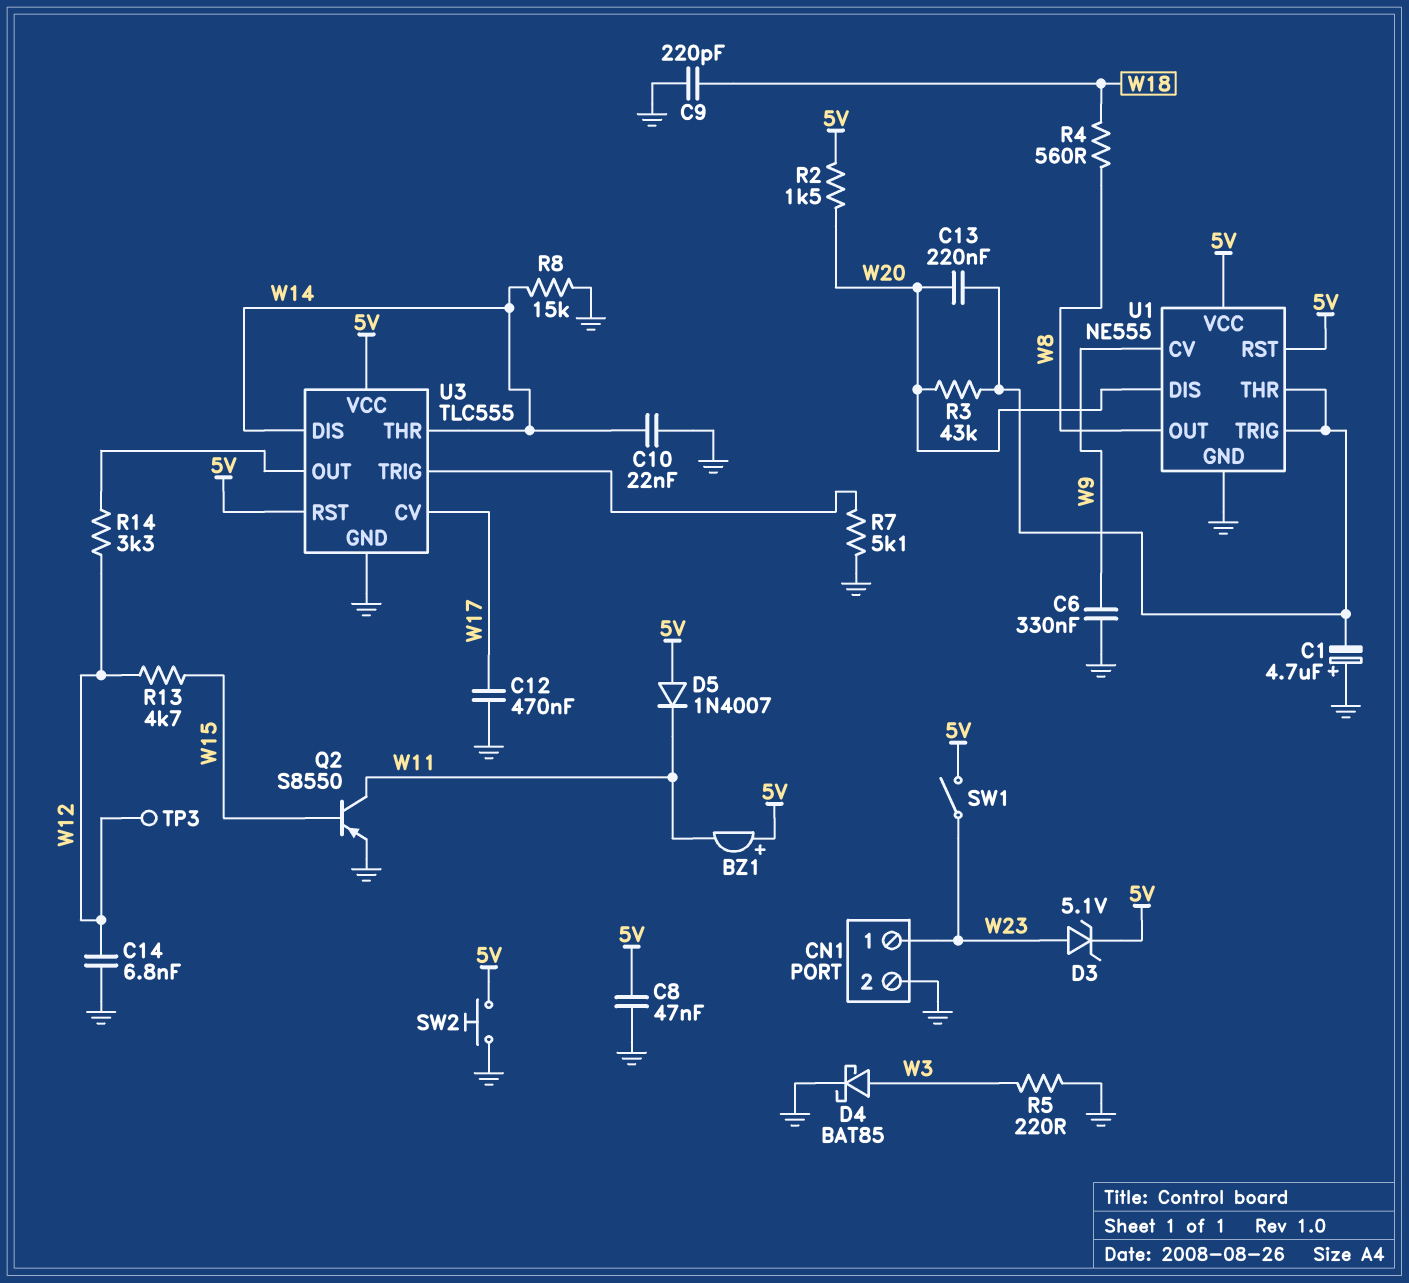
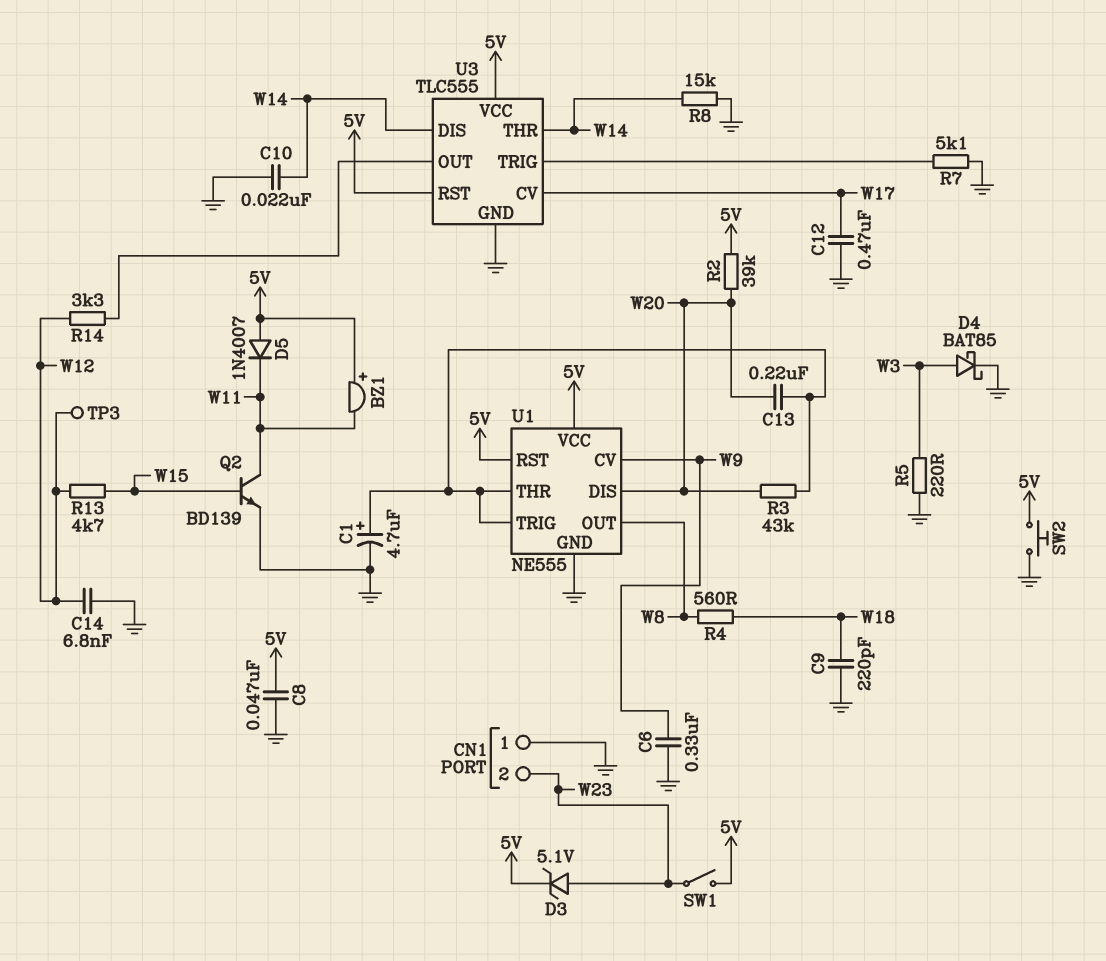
C1: 4.7uF (plus GND, minus U1/THR) -> 4.7uF (plus U1/THR, minus GND)
CN1 pin 1: W23 -> GND
CN1 pin 2: GND -> W23
Q2: PNP S8550 (B W15, C W11, E GND) -> NPN BD139 (B W15, C W11, E GND)
R2: 1.5k (5V, W20) -> 39k (5V, W20)

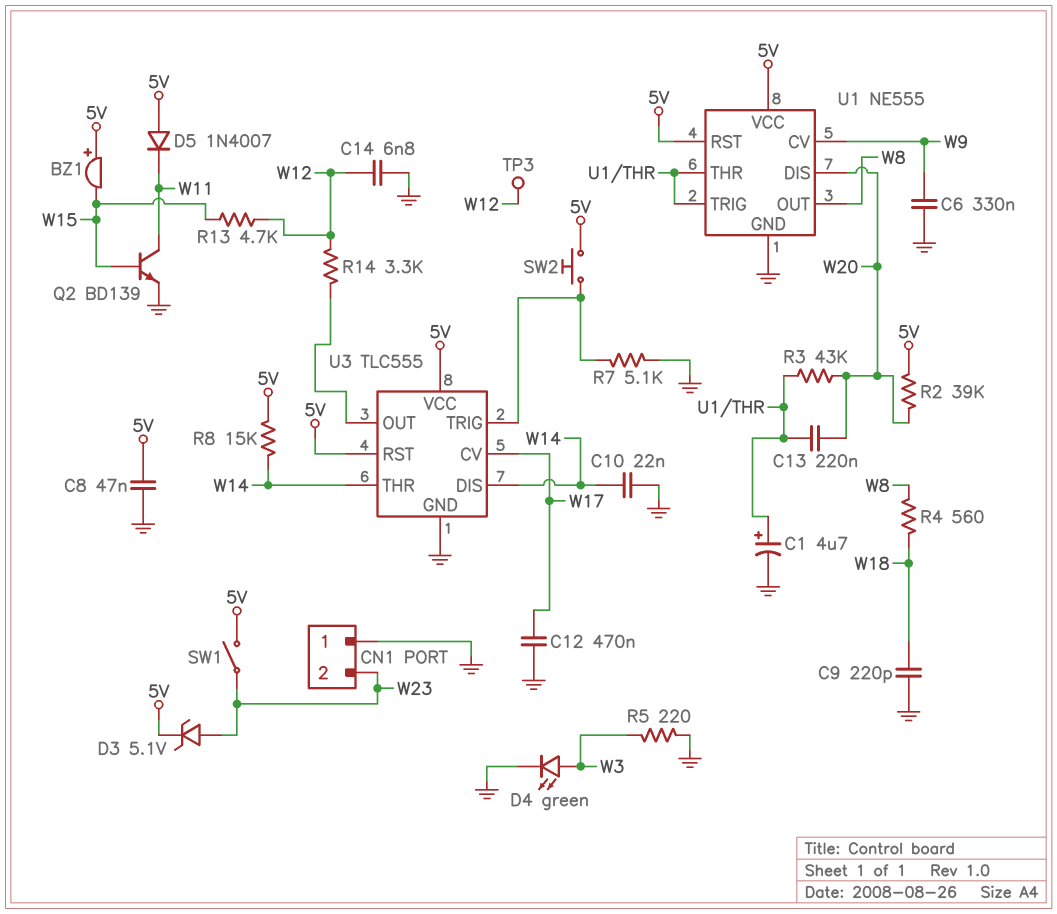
BZ1: buzzer (plus 5V, minus W11) -> buzzer (plus 5V, minus W15)
D4: schottky BAT85 (A W3, K GND) -> LED green (A W3, K GND)
R8: 15k (GND, W14) -> 15k (5V, W14)
SW2: button (5V, GND) -> button (5V, U3/TRIG)

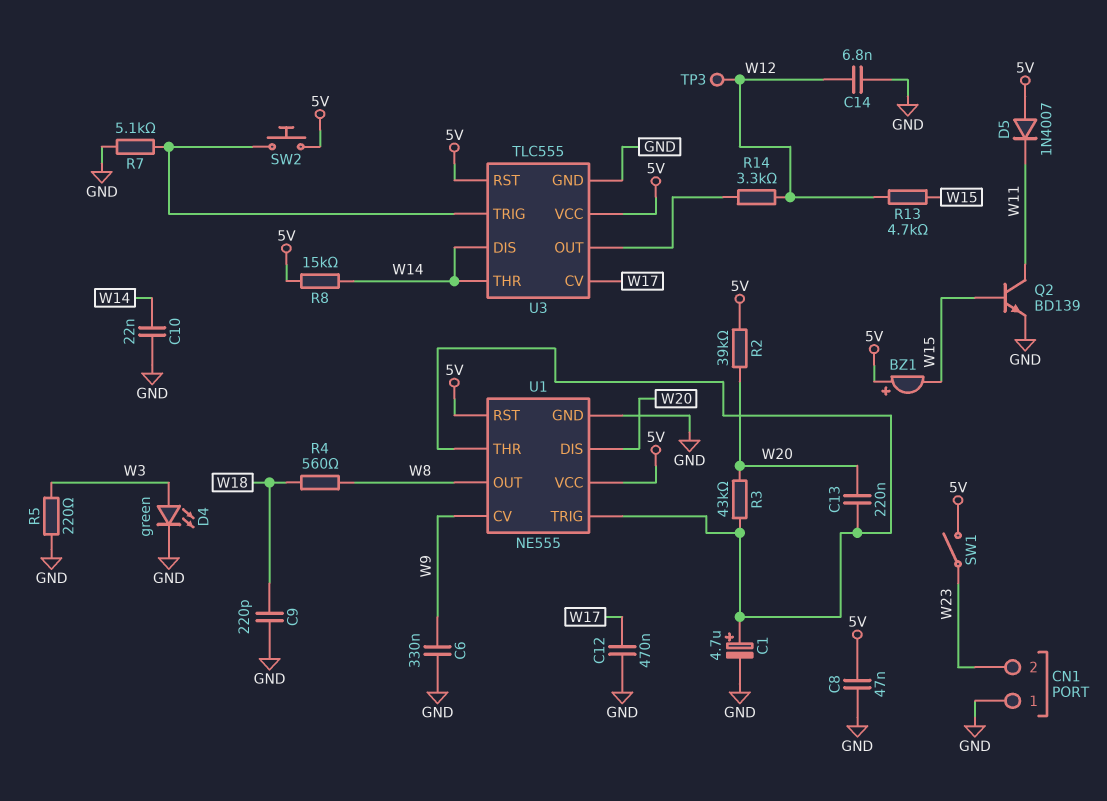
D3: zener 5.1V (A W23, K 5V) -> none

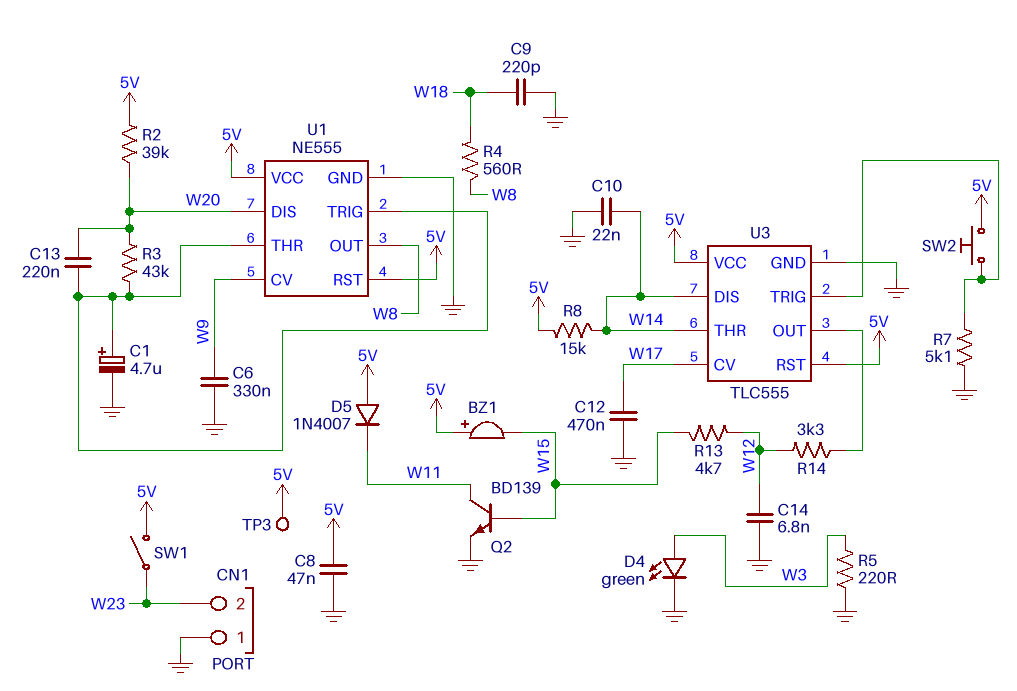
TP3: test point (W12) -> test point (5V)

